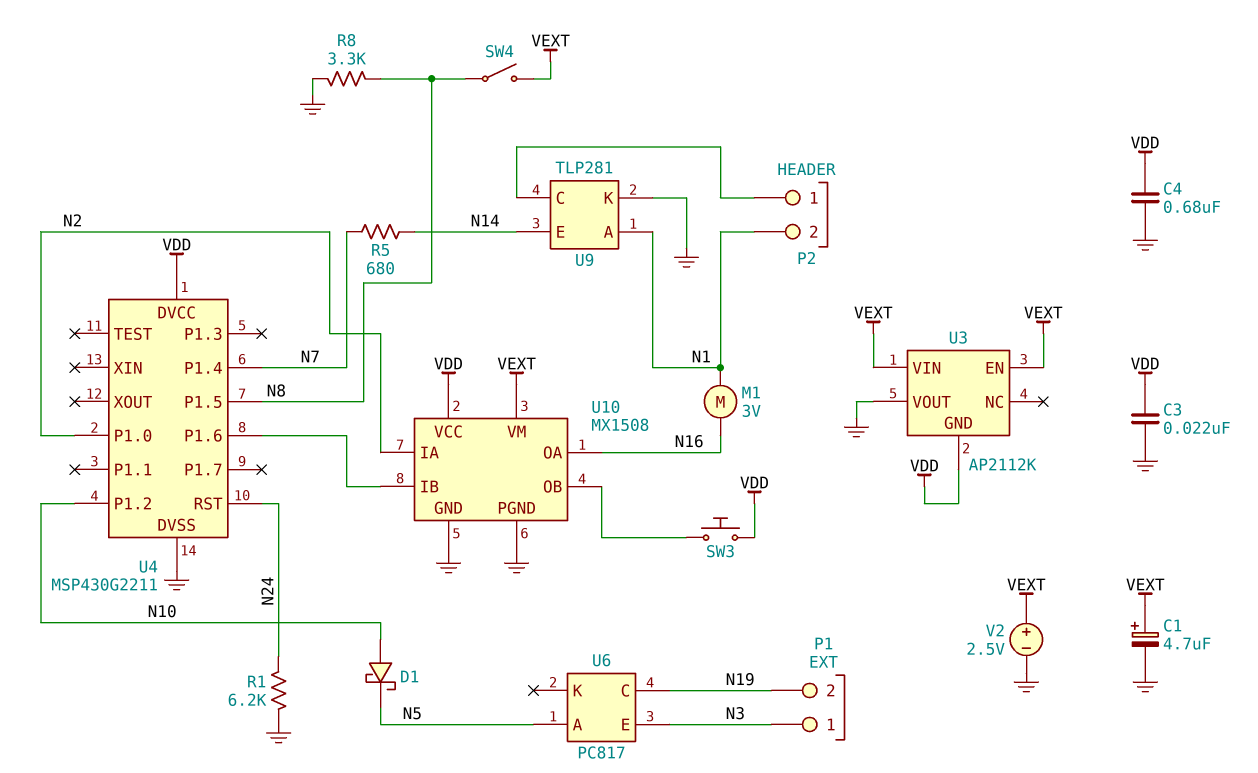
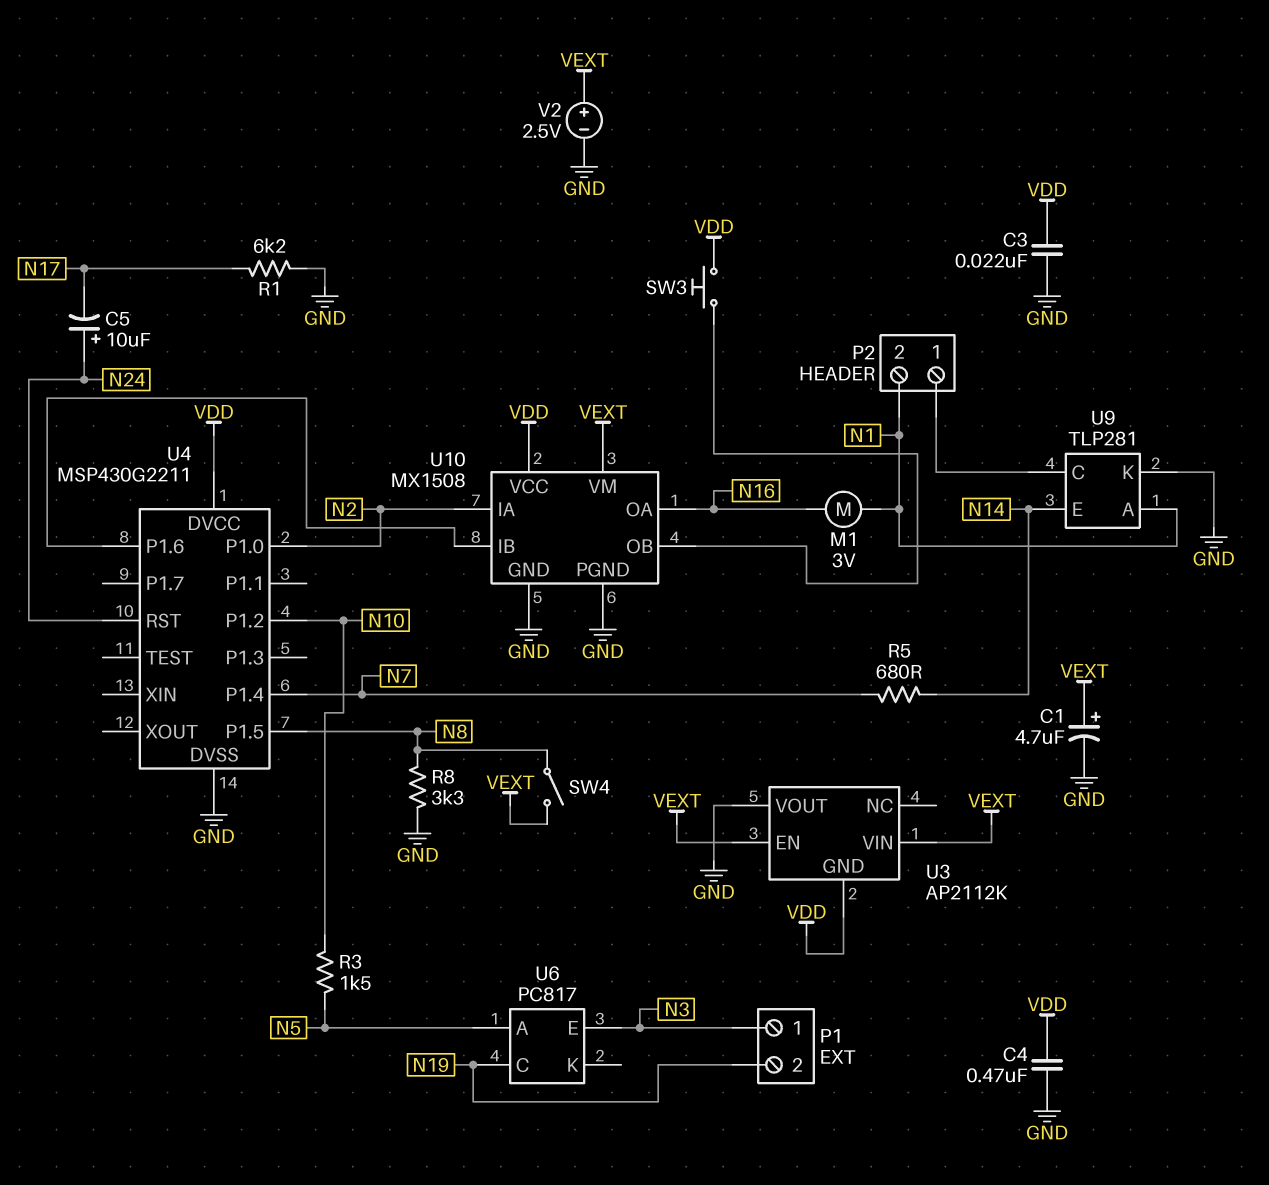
C4: 680nF (GND, VDD) -> 470nF (GND, VDD)
C5: none -> 10uF (plus N24, minus N17)
D1: schottky (A N10, K N5) -> none
R1: 6.2k (GND, N24) -> 6.2k (GND, N17)
R3: none -> 1.5k (N5, N10)

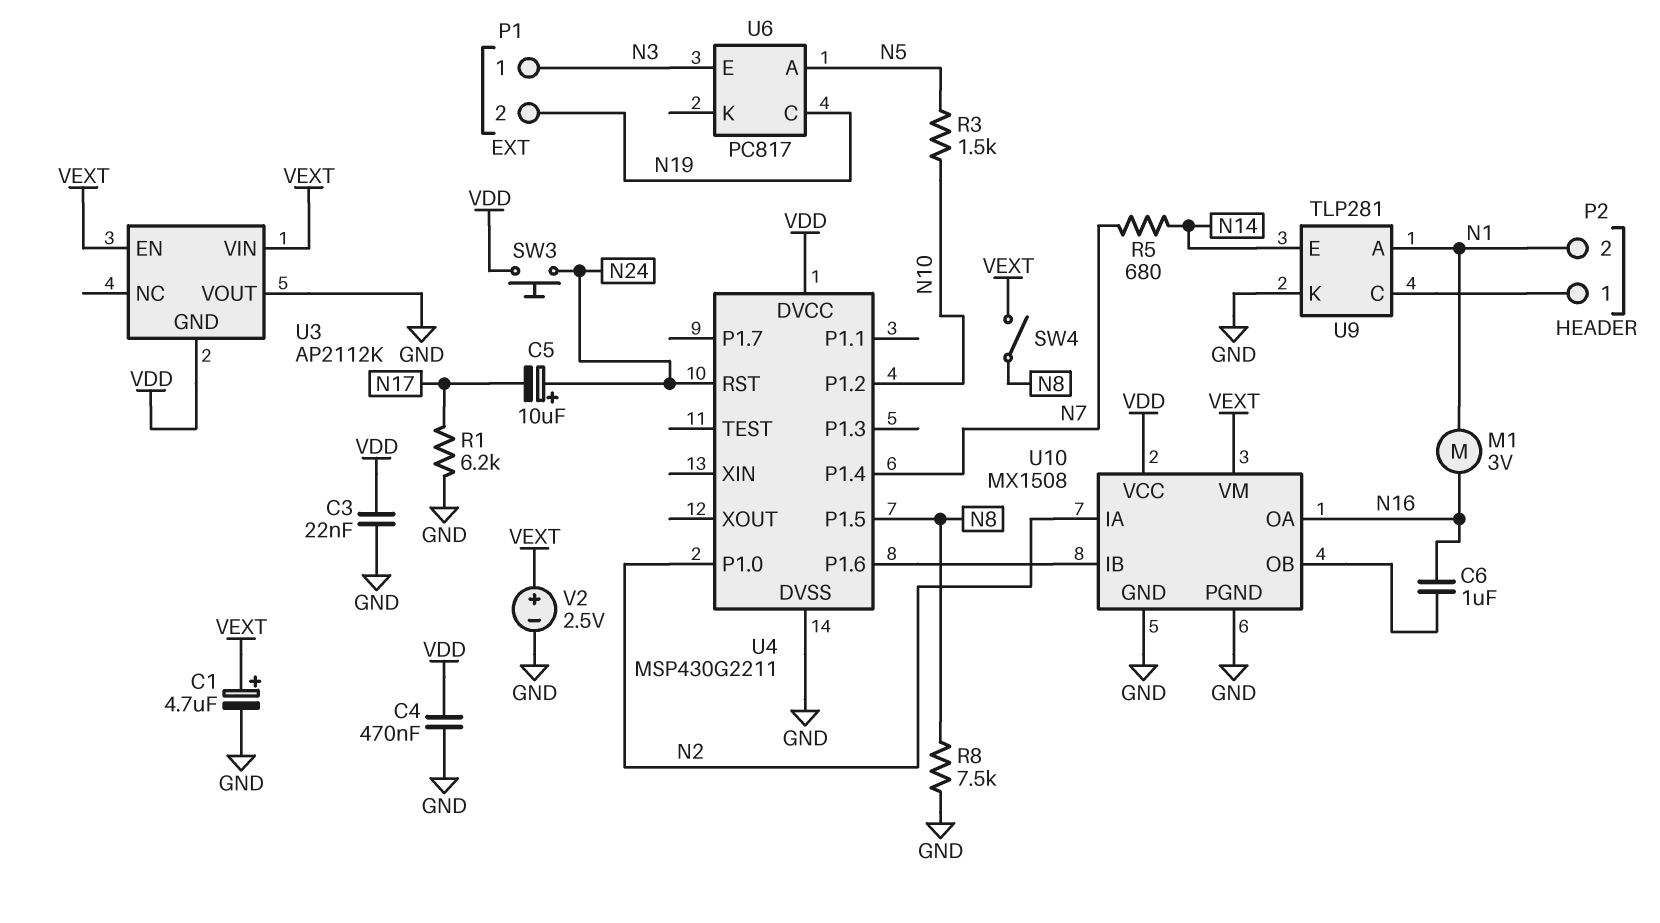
C6: none -> 1uF (N16, U10/OB)
R8: 3.3k (GND, N8) -> 7.5k (GND, N8)
SW3: button (U10/OB, VDD) -> button (N24, VDD)

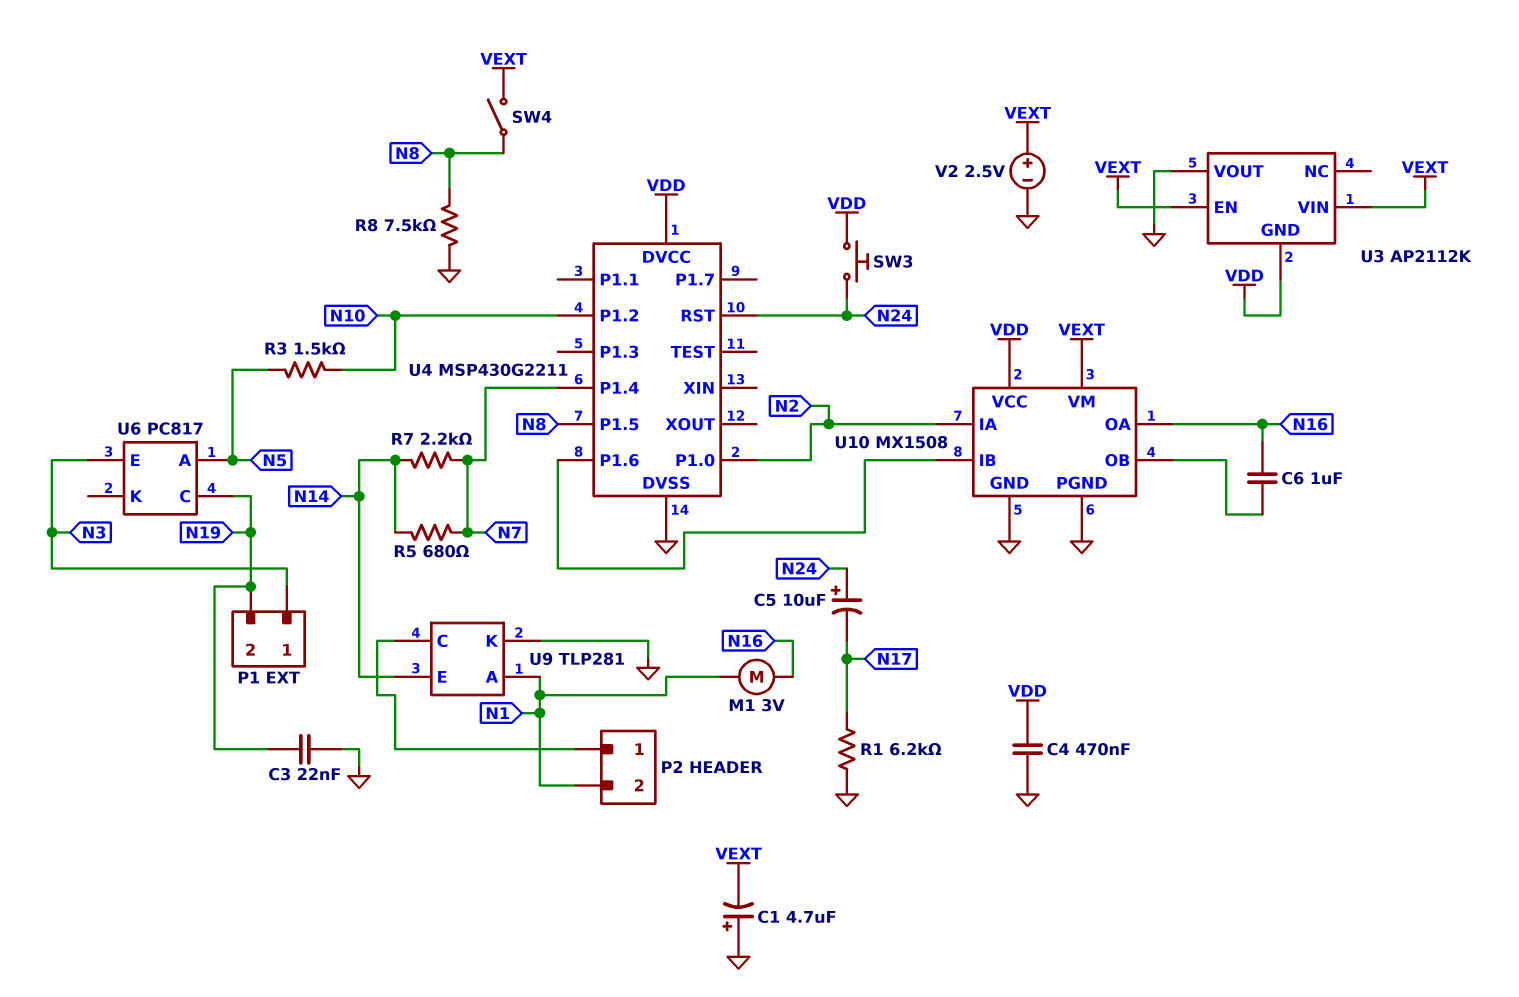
C1: 4.7uF (plus VEXT, minus GND) -> 4.7uF (plus GND, minus VEXT)
C3: 22nF (GND, VDD) -> 22nF (GND, N19)
R7: none -> 2.2k (N7, N14)

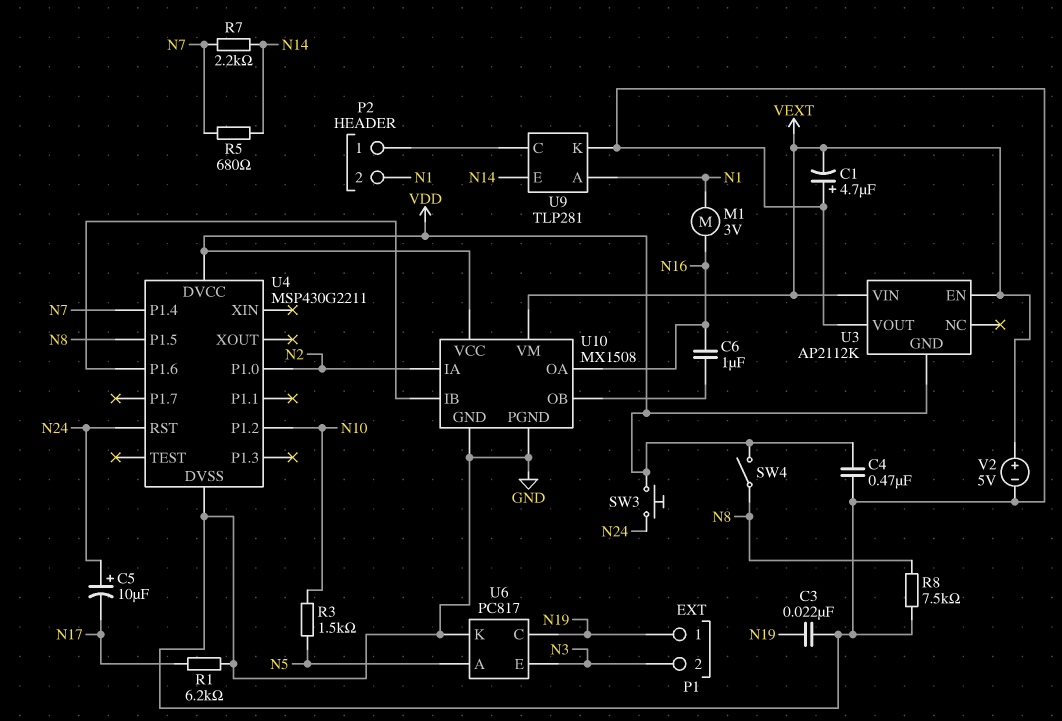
P1 pin 1: N3 -> N19
P1 pin 2: N19 -> N3
SW4: switch (N8, VEXT) -> switch (N8, VDD)
U6 pin K: none -> GND
V2: 2.5V (plus VEXT, minus GND) -> 5V (plus VEXT, minus GND)

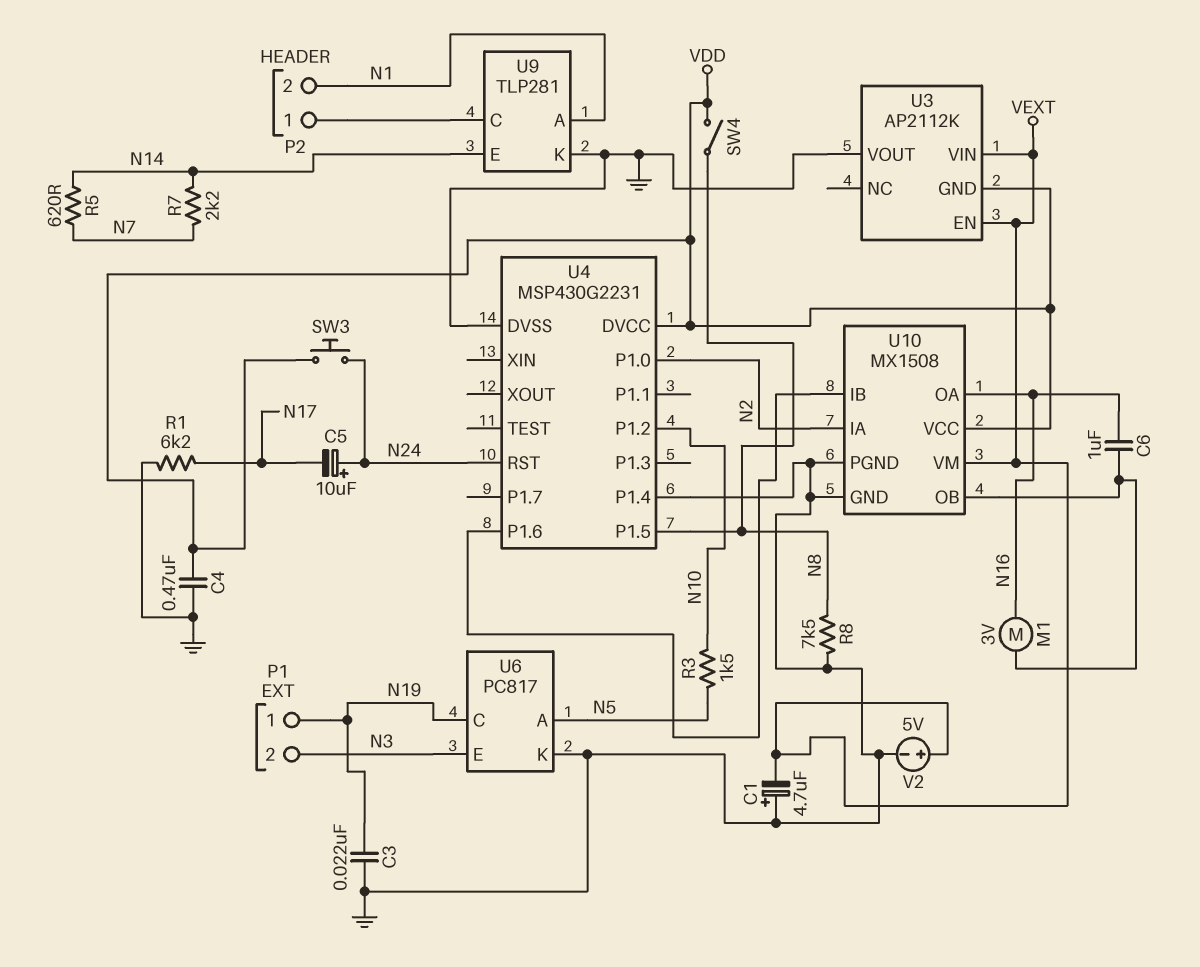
M1: motor 3V (N1, N16) -> motor 3V (N16, U10/OB)
R5: 680 (N7, N14) -> 620 (N7, N14)
U4: MSP430G2211 -> MSP430G2231
U4 pin P1.4: N7 -> GND

